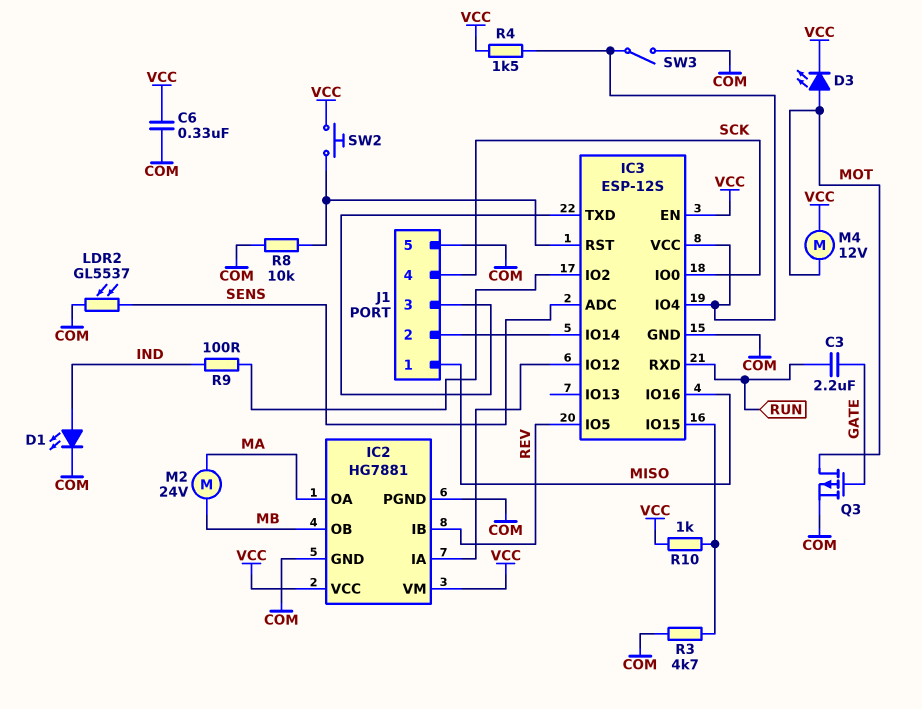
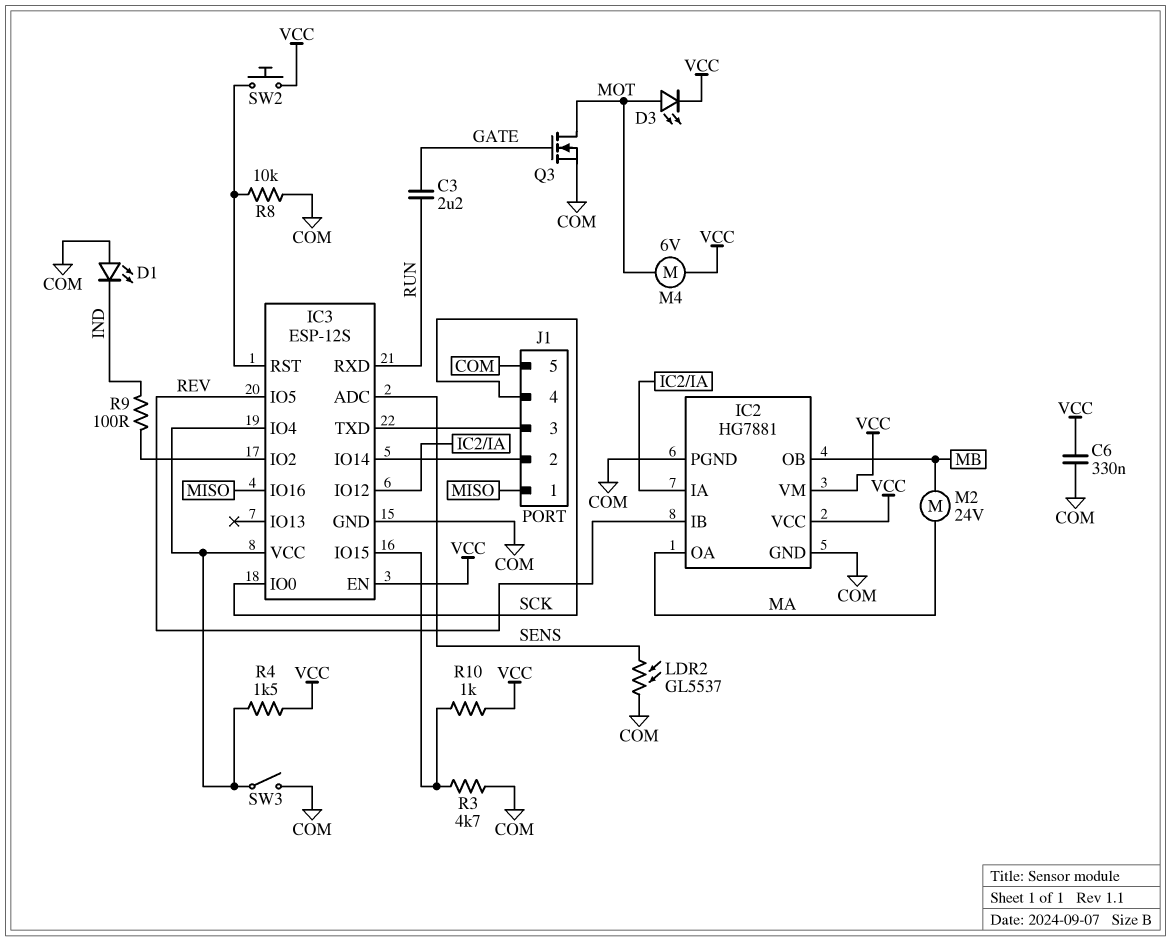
D1: LED (A IND, K COM) -> LED (A COM, K IND)
M4: motor 12V (MOT, VCC) -> motor 6V (MOT, VCC)
Q3: PMOS (G GATE, D MOT, S COM) -> NMOS (G GATE, D MOT, S COM)

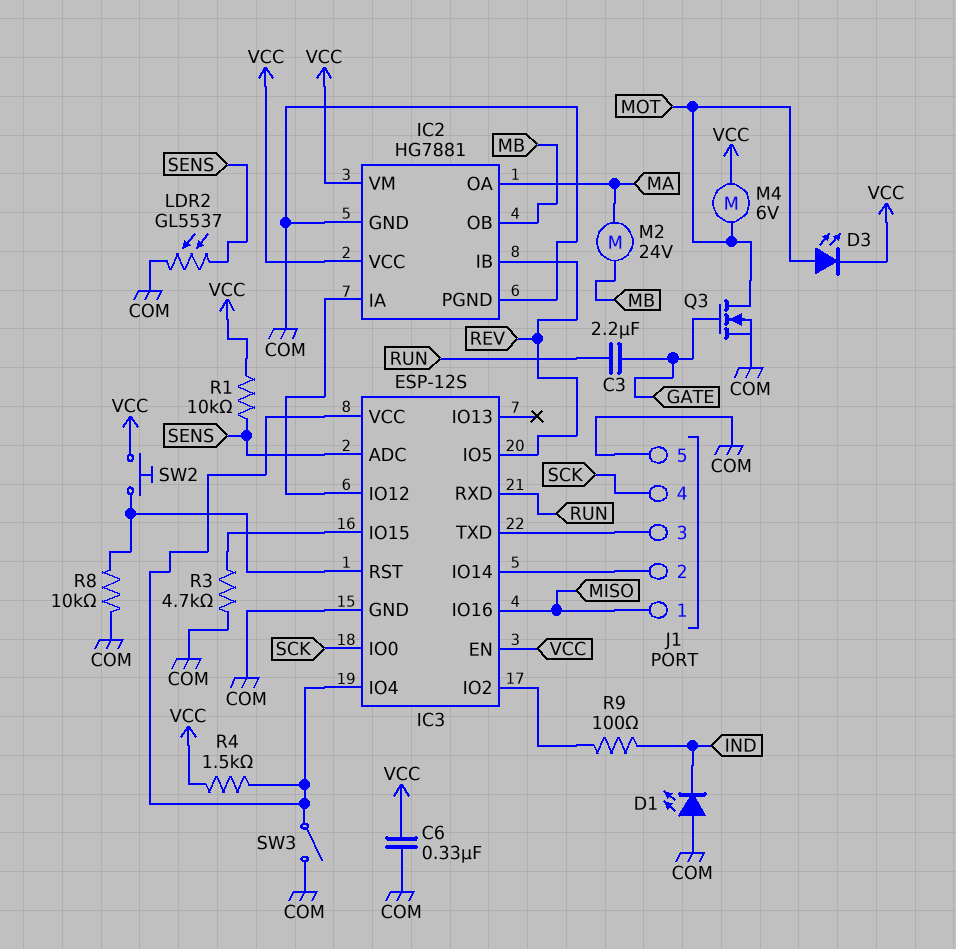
R1: none -> 10k (SENS, VCC)
R10: 1k (IC3/IO15, VCC) -> none

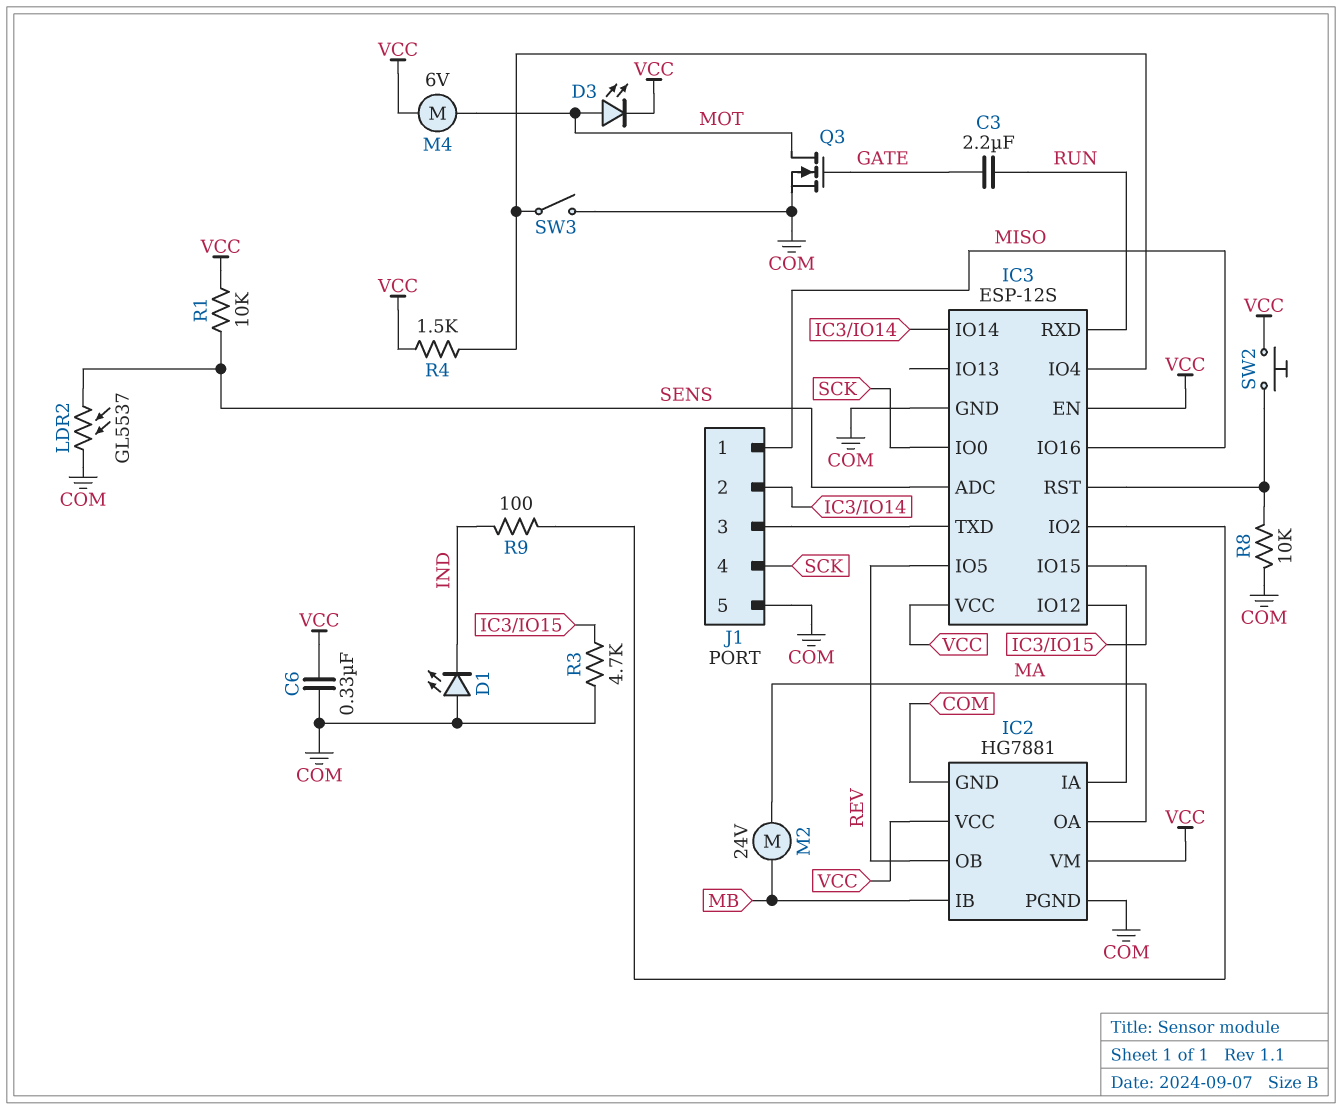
IC2 pin IB: REV -> MB
IC2 pin OB: MB -> REV
IC3 pin VCC: IC3/IO4 -> VCC

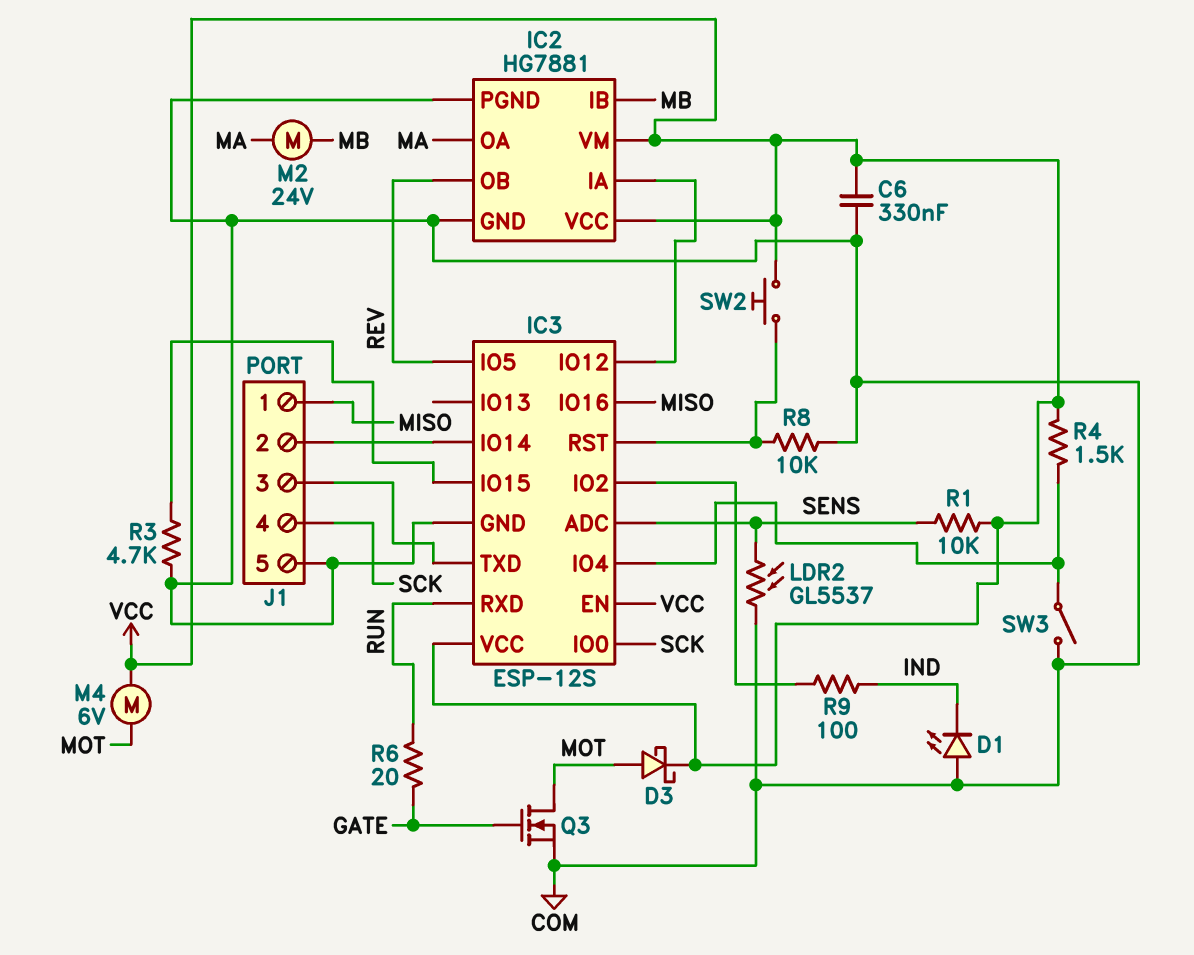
C3: 2.2uF (GATE, RUN) -> none
D3: LED (A MOT, K VCC) -> schottky (A MOT, K VCC)
R6: none -> 20 (GATE, RUN)

